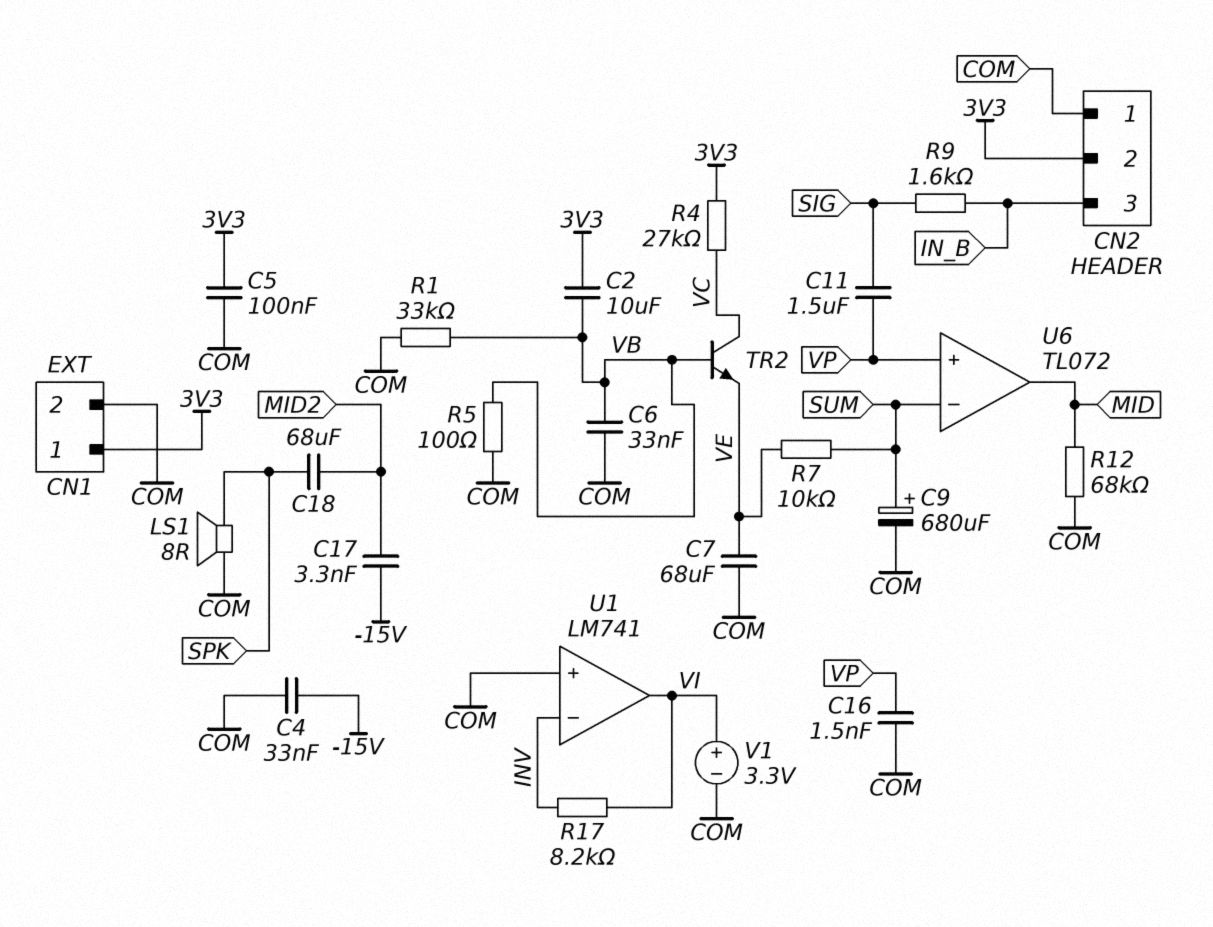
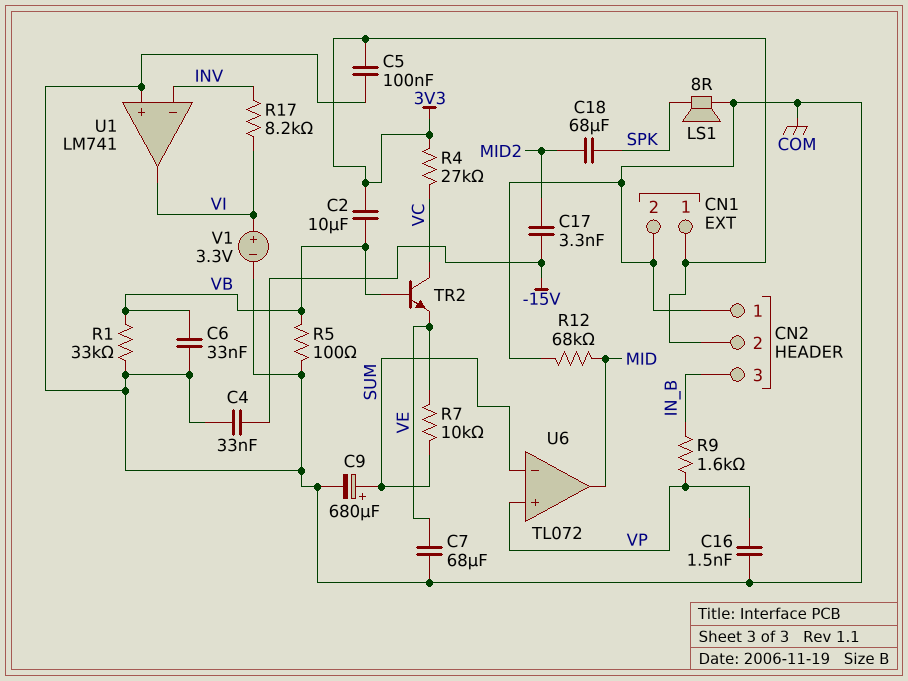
C11: 1.5uF (SIG, VP) -> none
R9: 1.6k (IN_B, SIG) -> 1.6k (IN_B, VP)

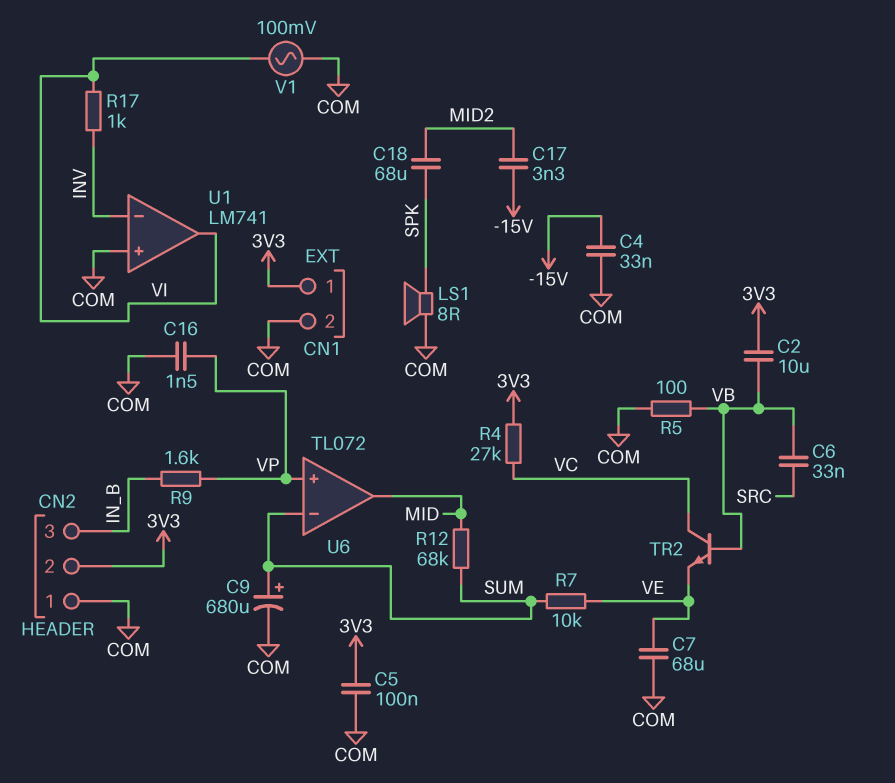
C6: 33nF (COM, VB) -> 33nF (SRC, VB)
R1: 33k (COM, VB) -> none
R12: 68k (COM, MID) -> 68k (MID, SUM)
R17: 8.2k (INV, VI) -> 1k (INV, VI)
V1: 3.3V (plus VI, minus COM) -> AC 100mV (COM, VI)

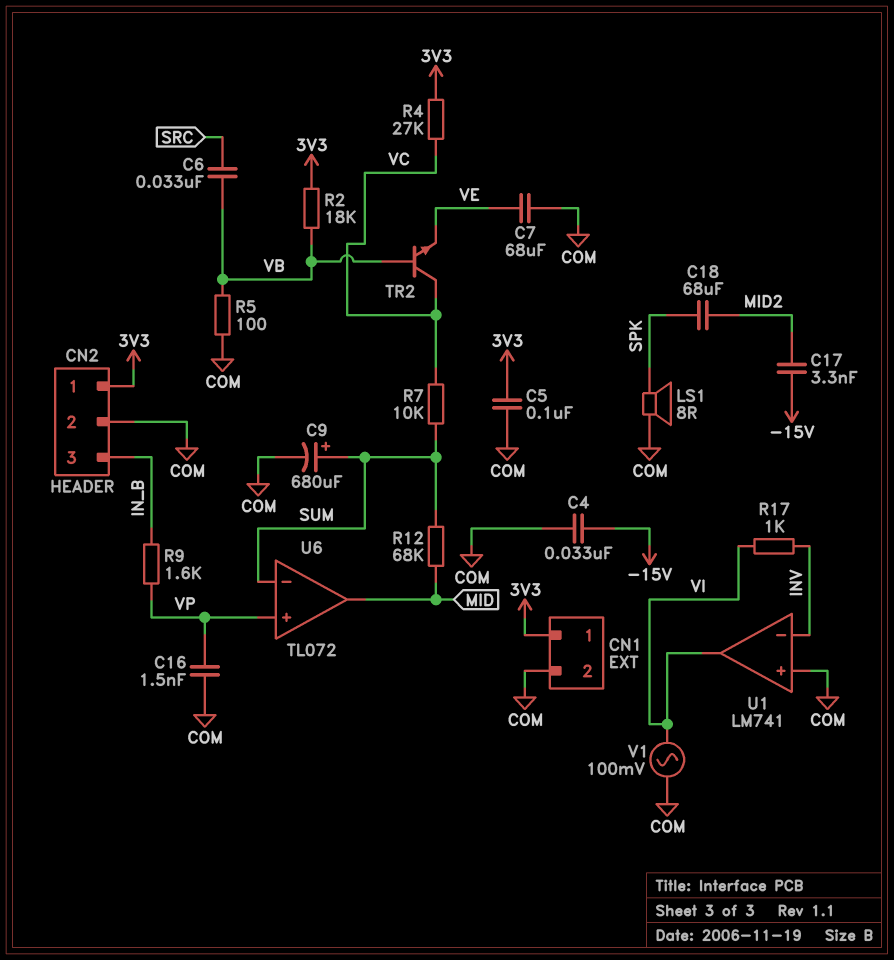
C2: 10uF (3V3, VB) -> none
CN2 pin 1: COM -> 3V3
CN2 pin 2: 3V3 -> COM
R2: none -> 18k (3V3, VB)
R7: 10k (SUM, VE) -> 10k (SUM, VC)

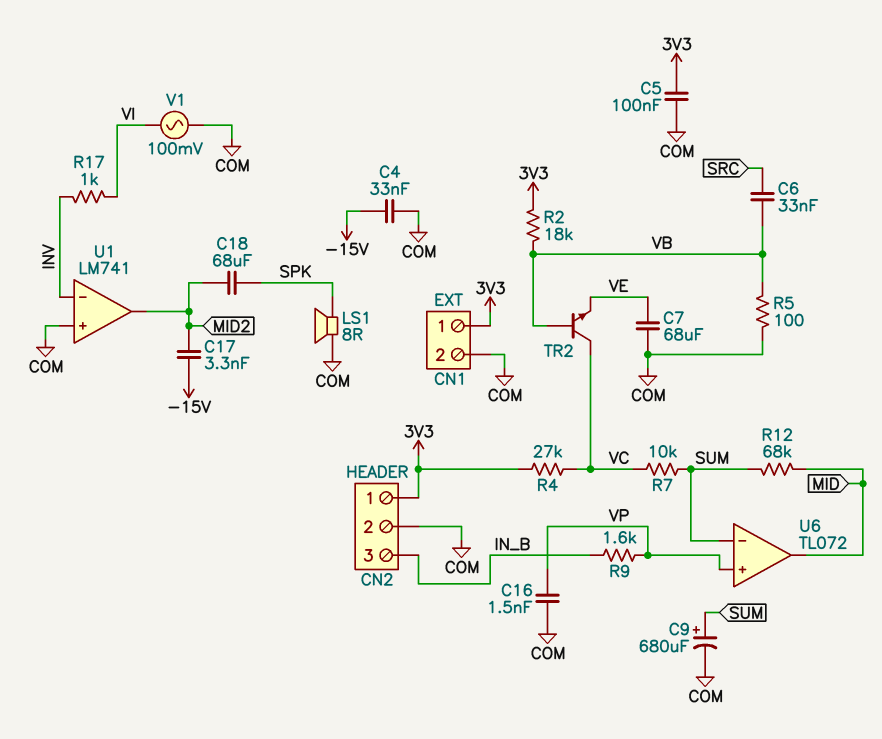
U1 pin out: VI -> MID2

